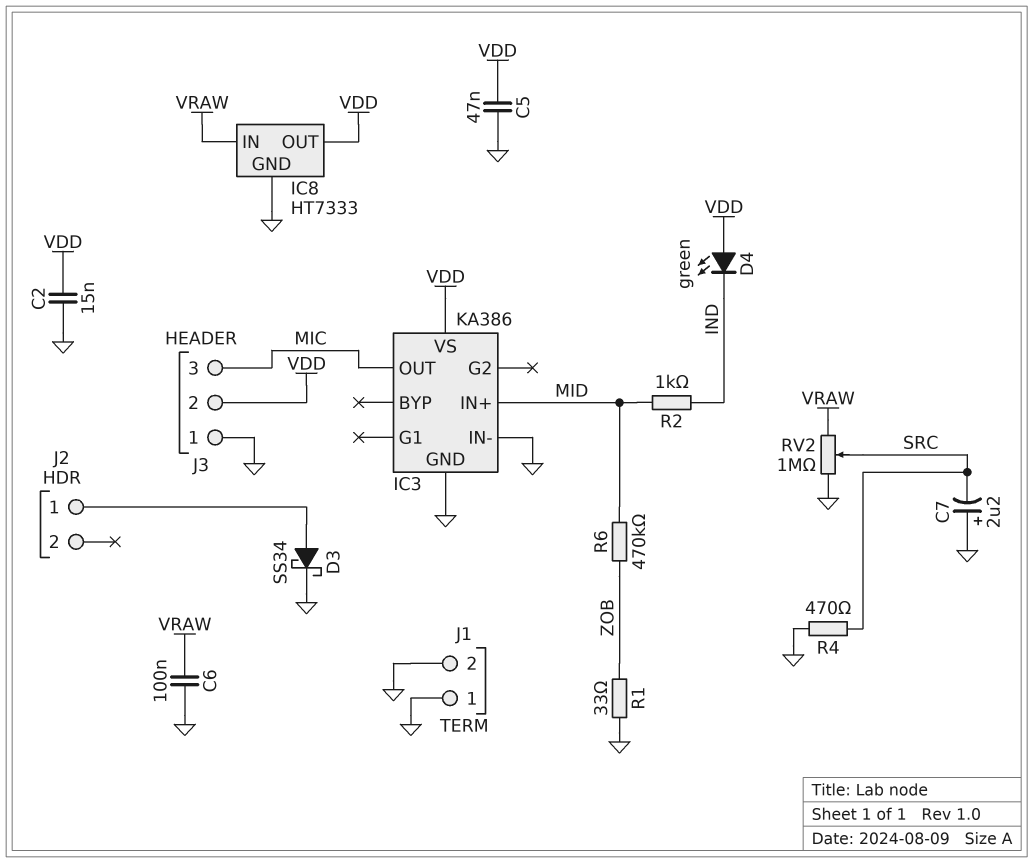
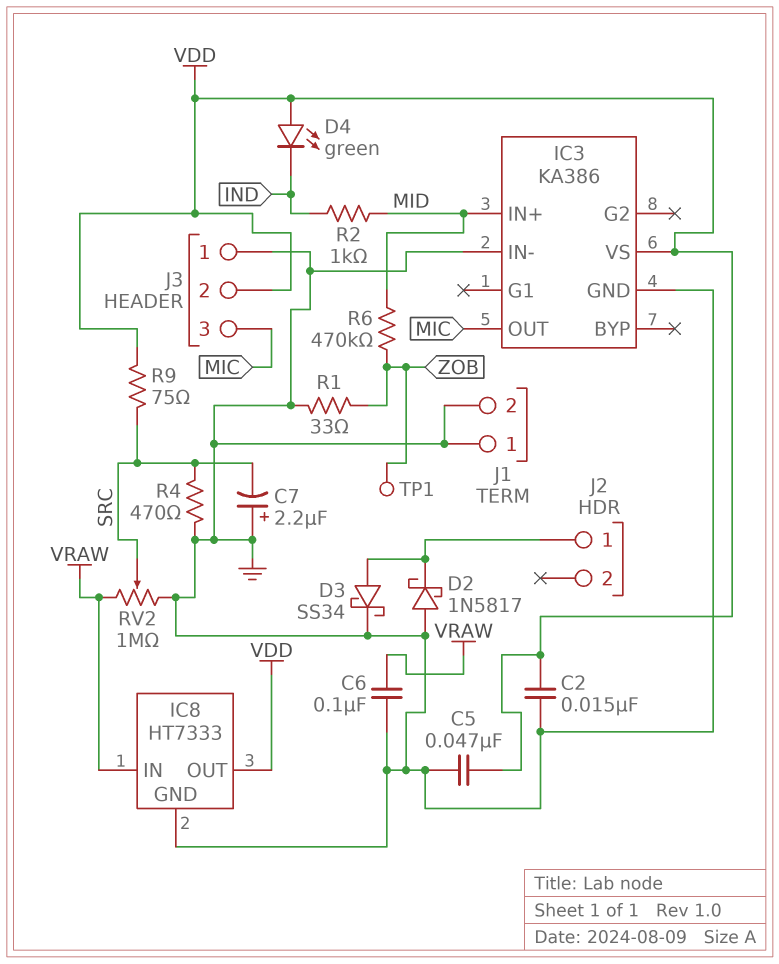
D2: none -> schottky 1N5817 (A GND, K J2/1)
R9: none -> 75 (SRC, VDD)
TP1: none -> test point (ZOB)

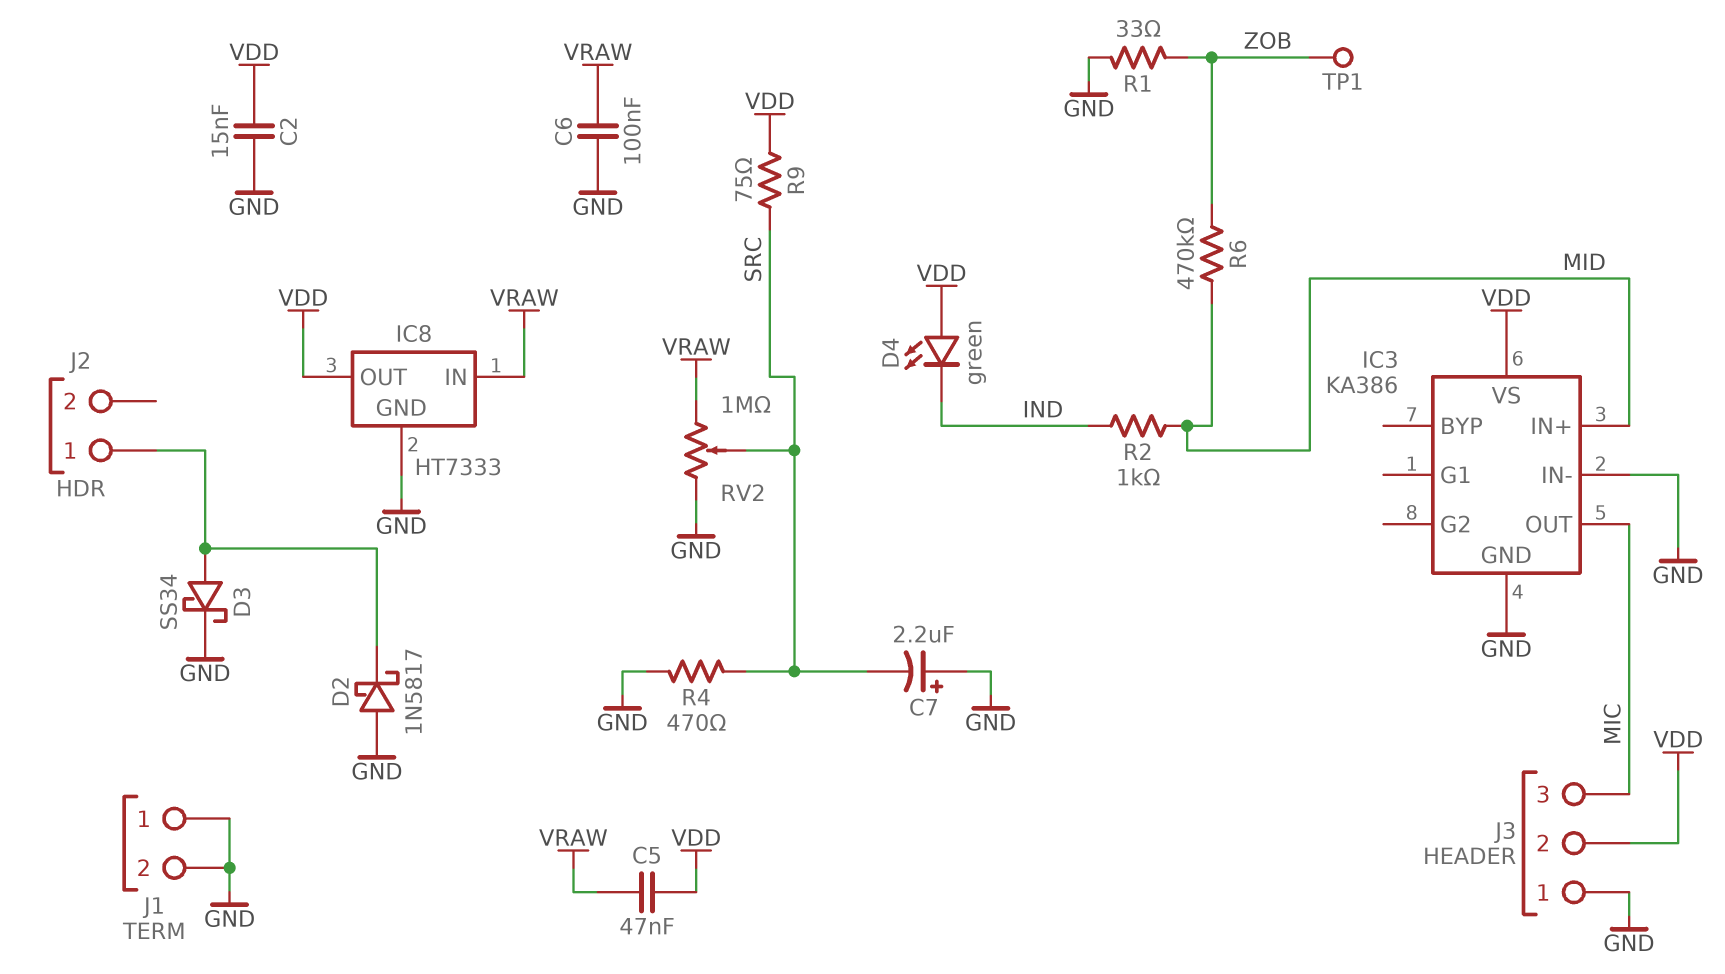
C5: 47nF (GND, VDD) -> 47nF (VDD, VRAW)

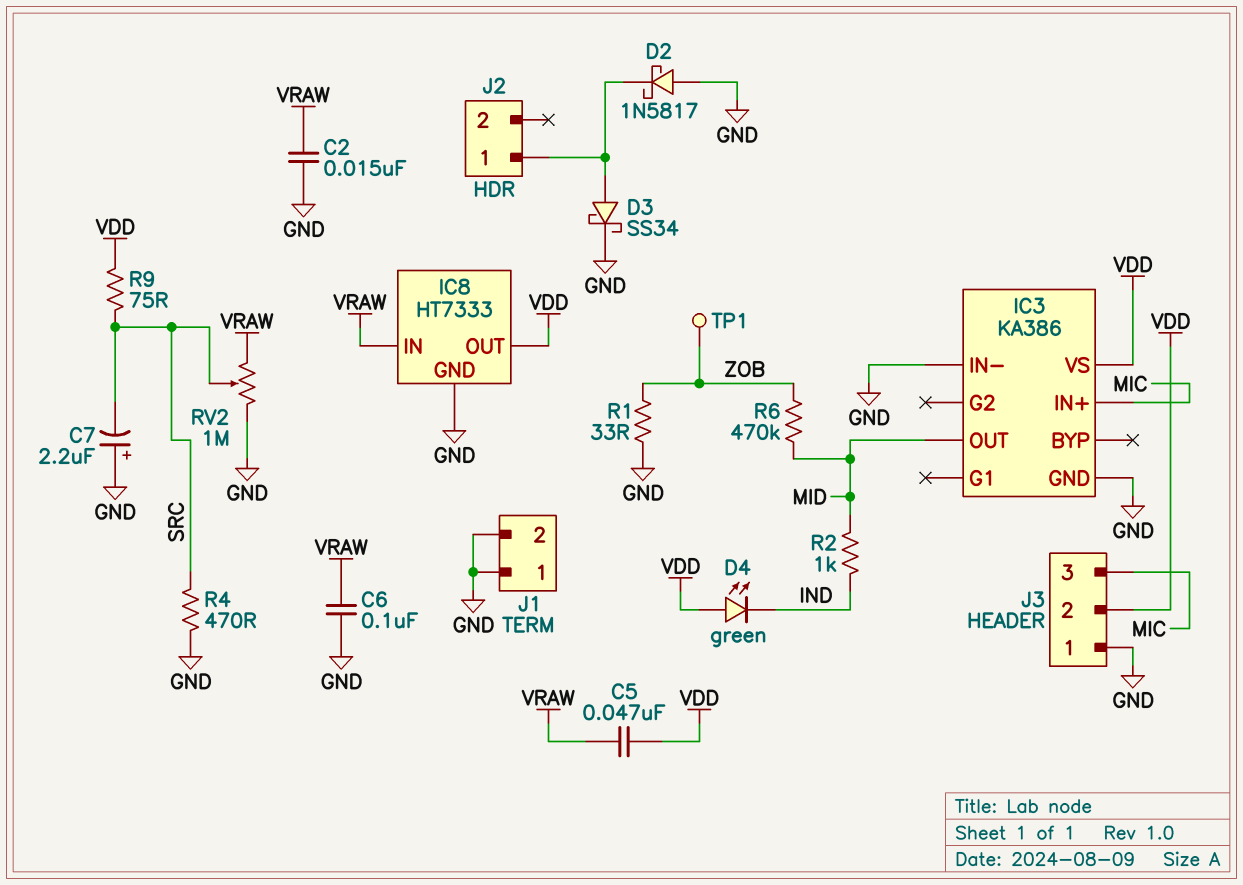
C2: 15nF (GND, VDD) -> 15nF (GND, VRAW)
IC3 pin IN+: MID -> MIC
IC3 pin OUT: MIC -> MID

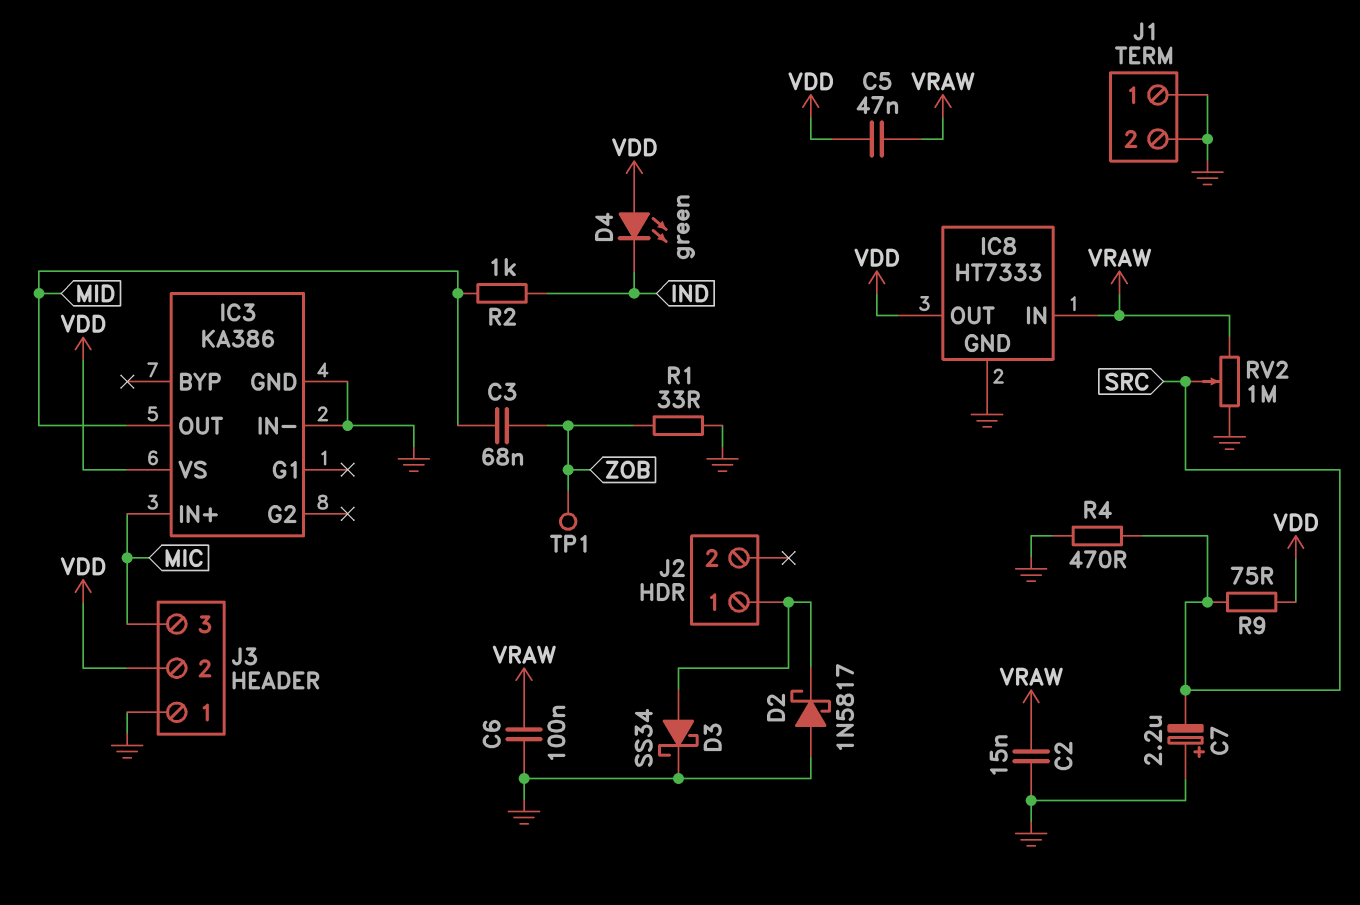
C3: none -> 68nF (MID, ZOB)
R6: 470k (MID, ZOB) -> none

